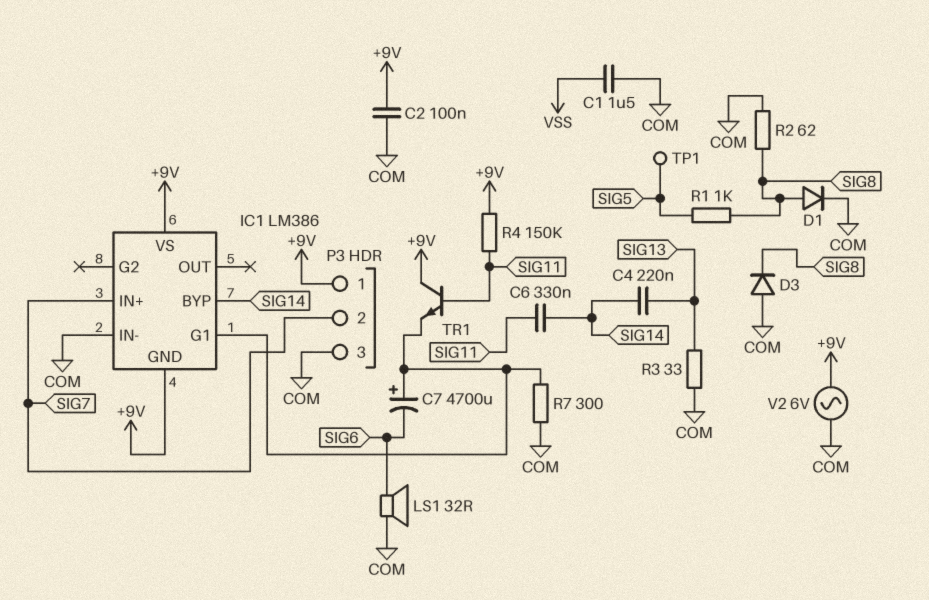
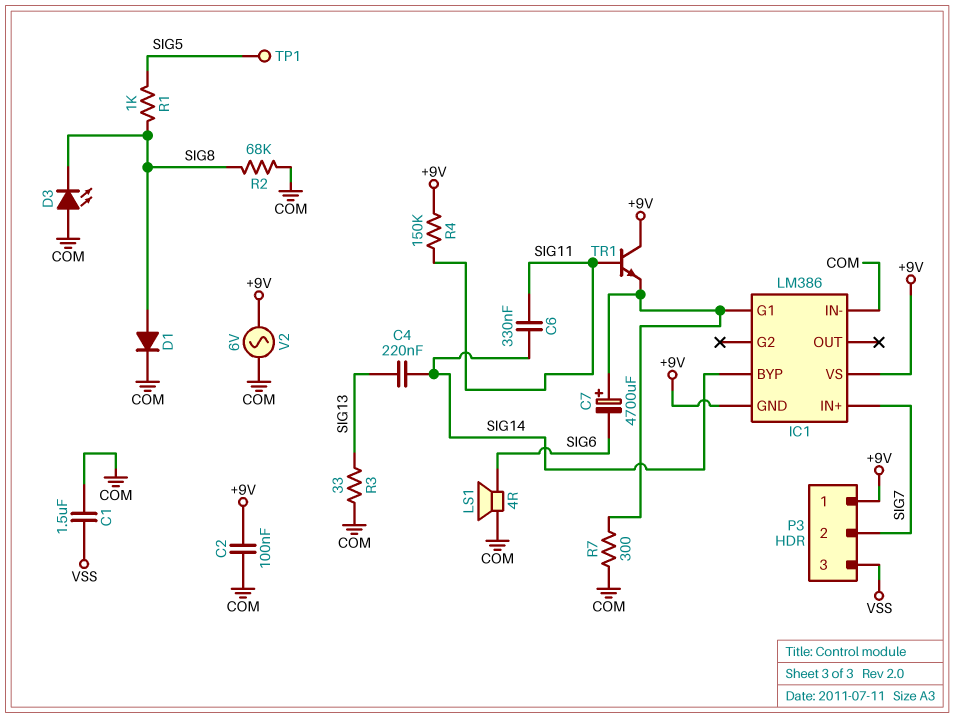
D3: diode (A COM, K SIG8) -> LED (A COM, K SIG8)
LS1: speaker 32R (COM, SIG6) -> speaker 4R (COM, SIG6)
P3 pin 3: COM -> VSS
R2: 62 (COM, SIG8) -> 68k (COM, SIG8)

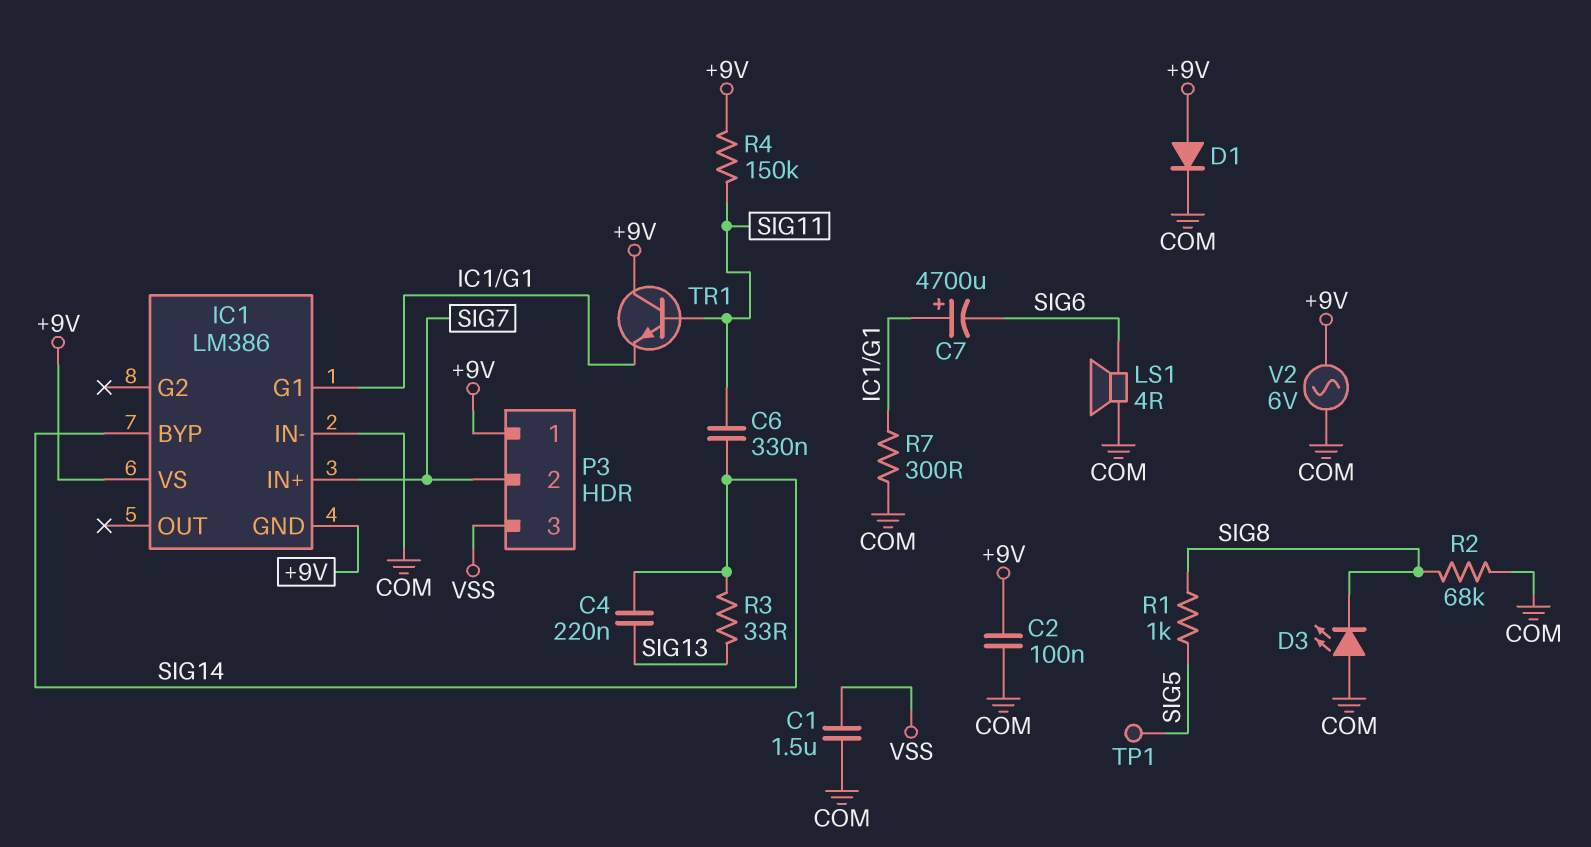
D1: diode (A SIG8, K COM) -> diode (A +9V, K COM)
R3: 33 (COM, SIG13) -> 33 (SIG13, SIG14)

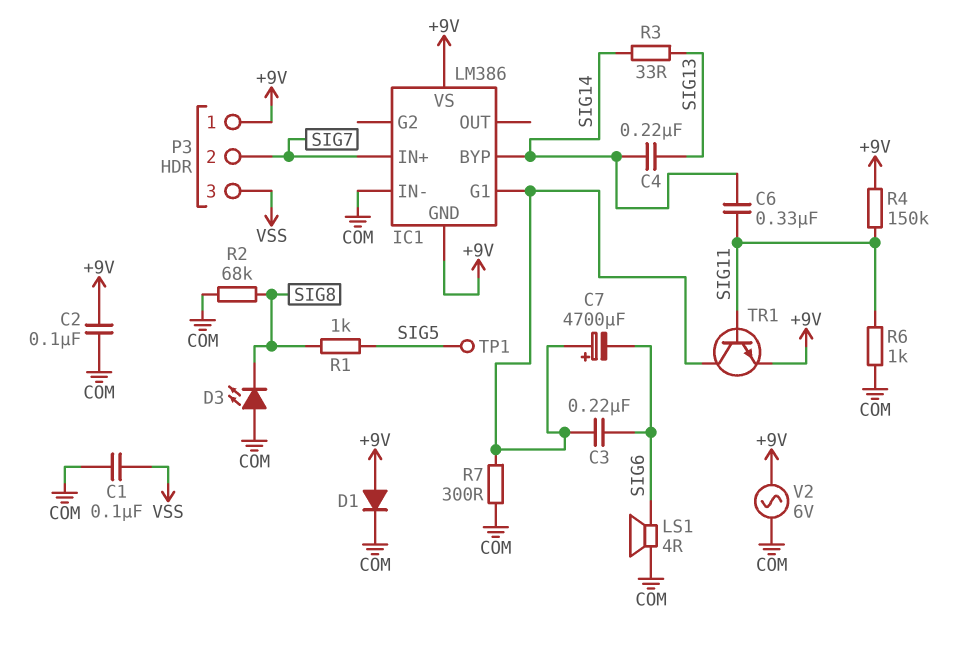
C1: 1.5uF (COM, VSS) -> 100nF (COM, VSS)
C3: none -> 220nF (IC1/G1, SIG6)
R6: none -> 1k (COM, SIG11)
TR1: NPN (B SIG11, C +9V, E IC1/G1) -> NPN (B SIG11, C IC1/G1, E +9V)

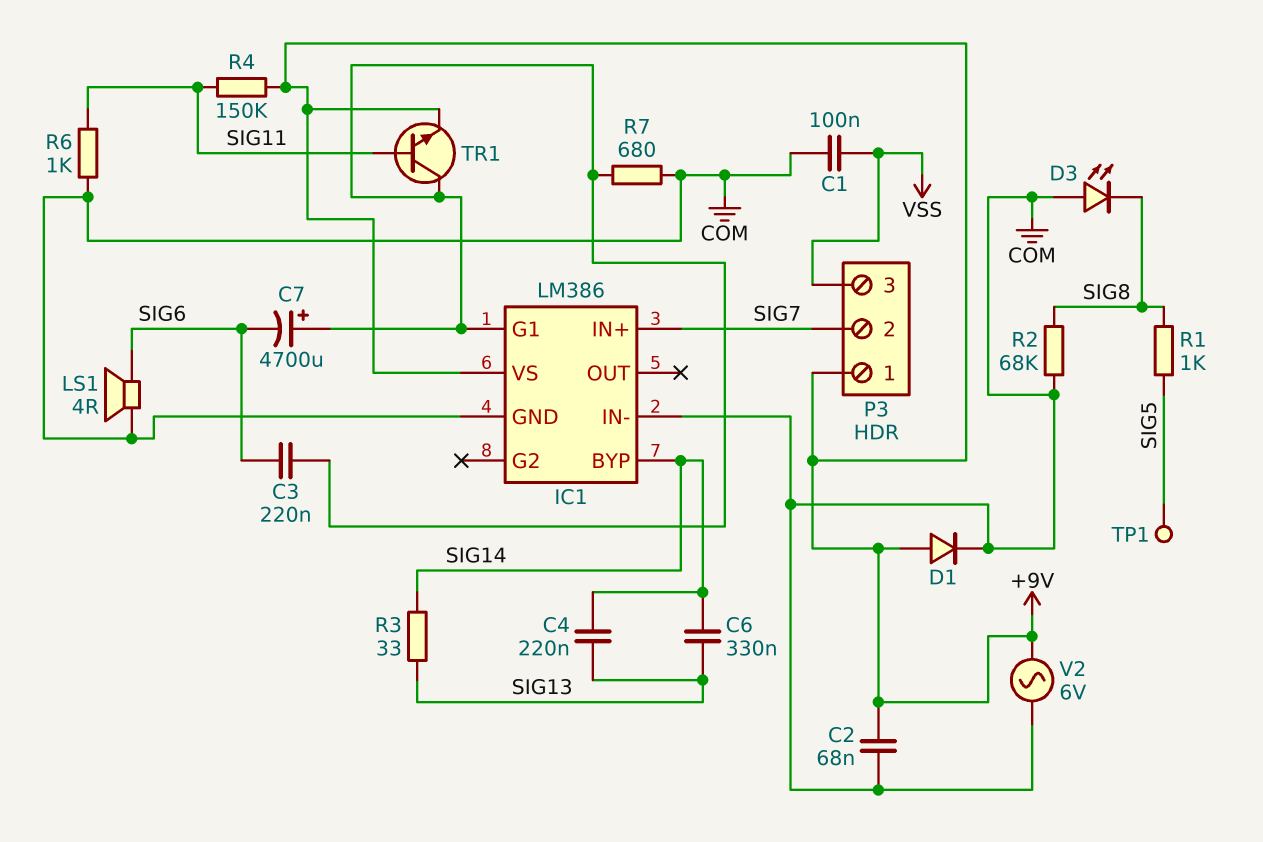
C2: 100nF (+9V, COM) -> 68nF (+9V, COM)
C6: 330nF (SIG11, SIG14) -> 330nF (SIG13, SIG14)
IC1 pin GND: +9V -> COM
R7: 300 (COM, IC1/G1) -> 680 (COM, IC1/G1)

